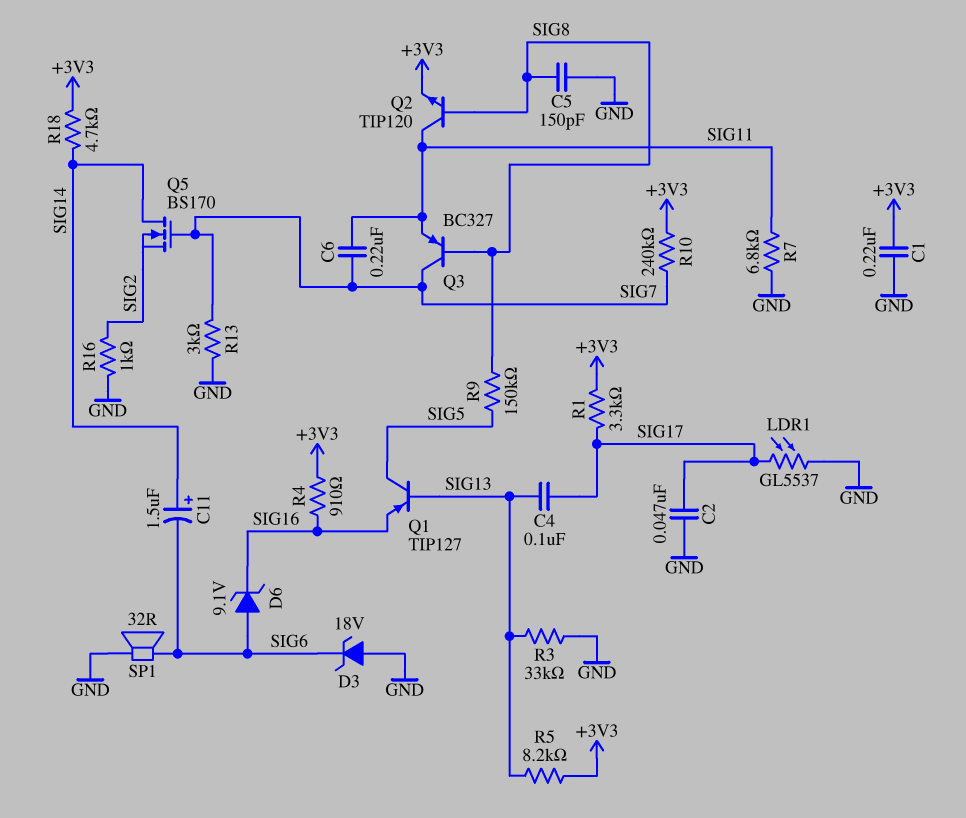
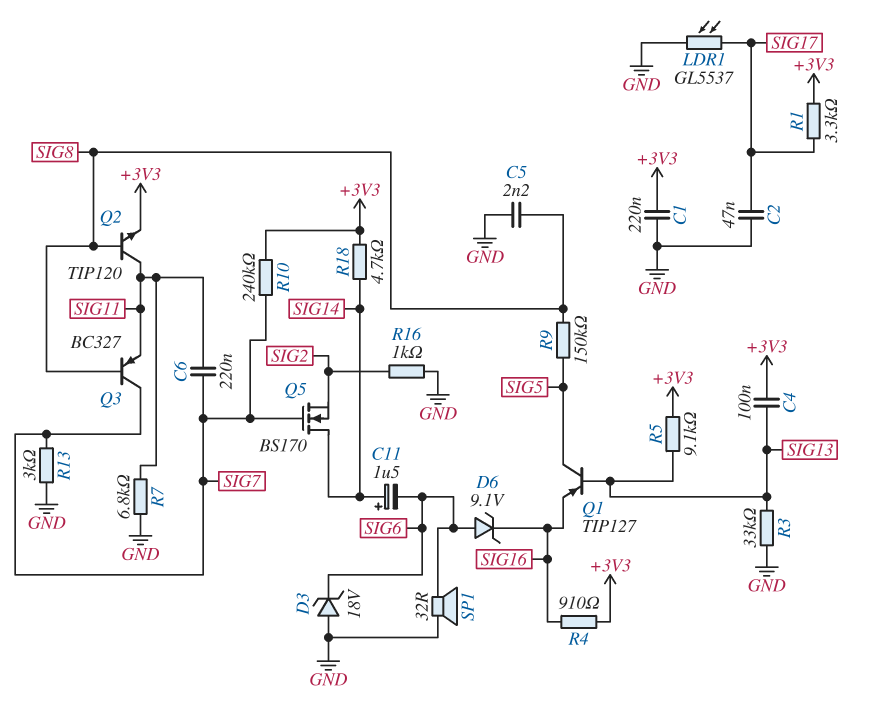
C4: 100nF (SIG13, SIG17) -> 100nF (+3V3, SIG13)
C5: 150pF (GND, SIG8) -> 2.2nF (GND, SIG8)
R5: 8.2k (+3V3, SIG13) -> 9.1k (+3V3, SIG13)

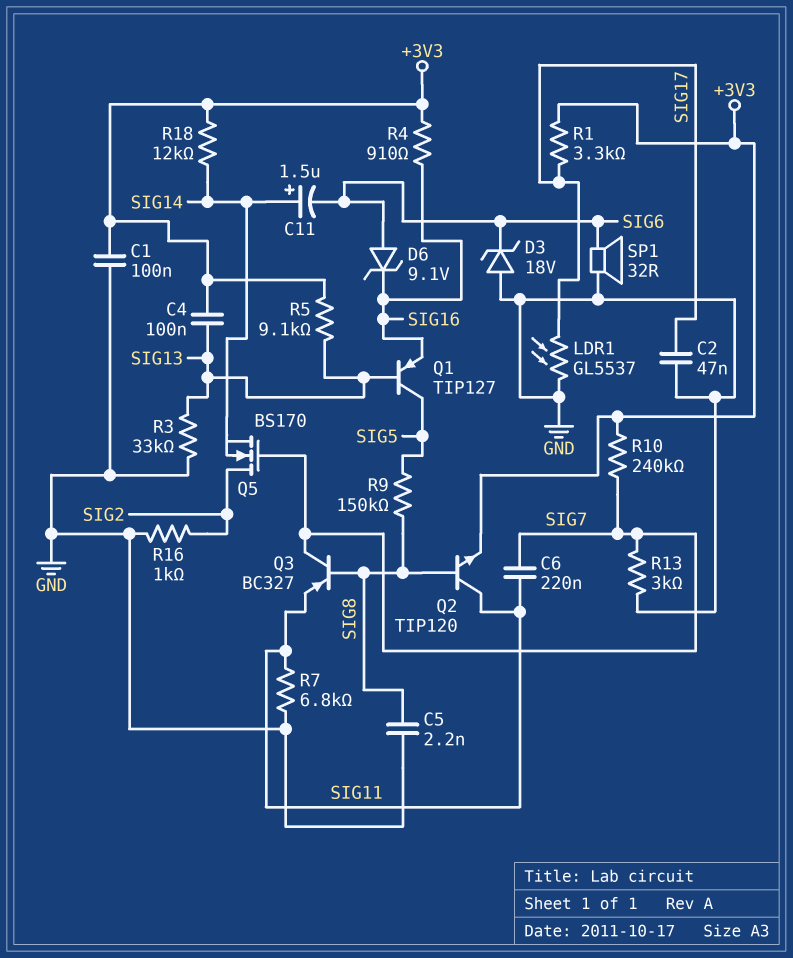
C1: 220nF (+3V3, GND) -> 100nF (+3V3, GND)
Q5: NMOS BS170 (G SIG7, D SIG14, S SIG2) -> NMOS BS170 (G SIG7, D SIG2, S SIG14)
R18: 4.7k (+3V3, SIG14) -> 12k (+3V3, SIG14)

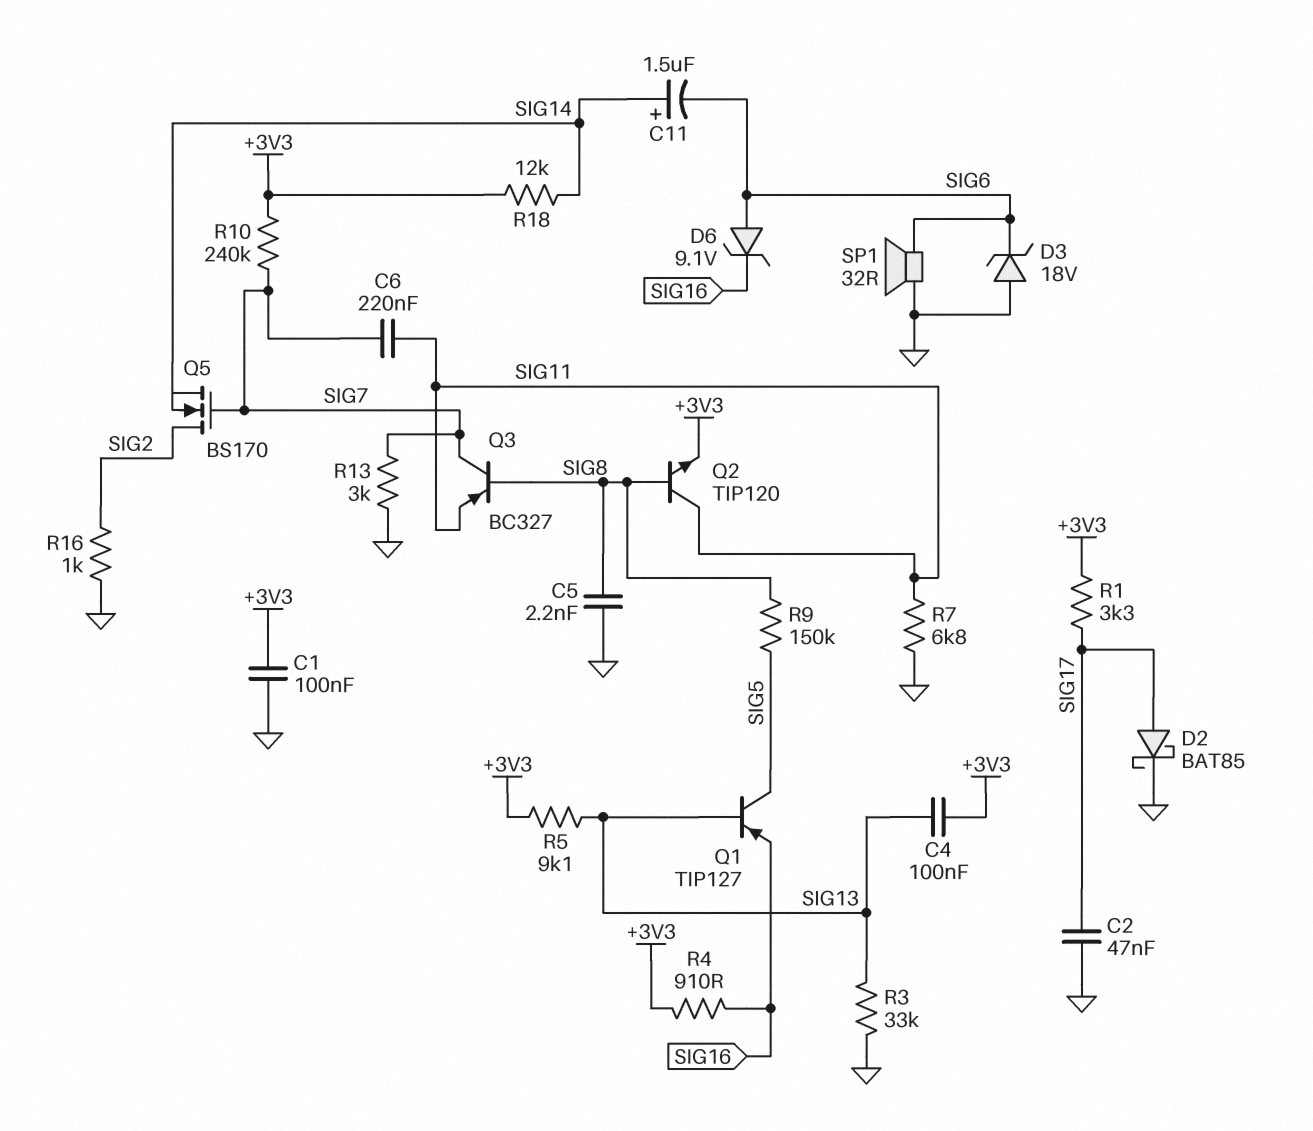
D2: none -> schottky BAT85 (A SIG17, K GND)
LDR1: GL5537 (GND, SIG17) -> none

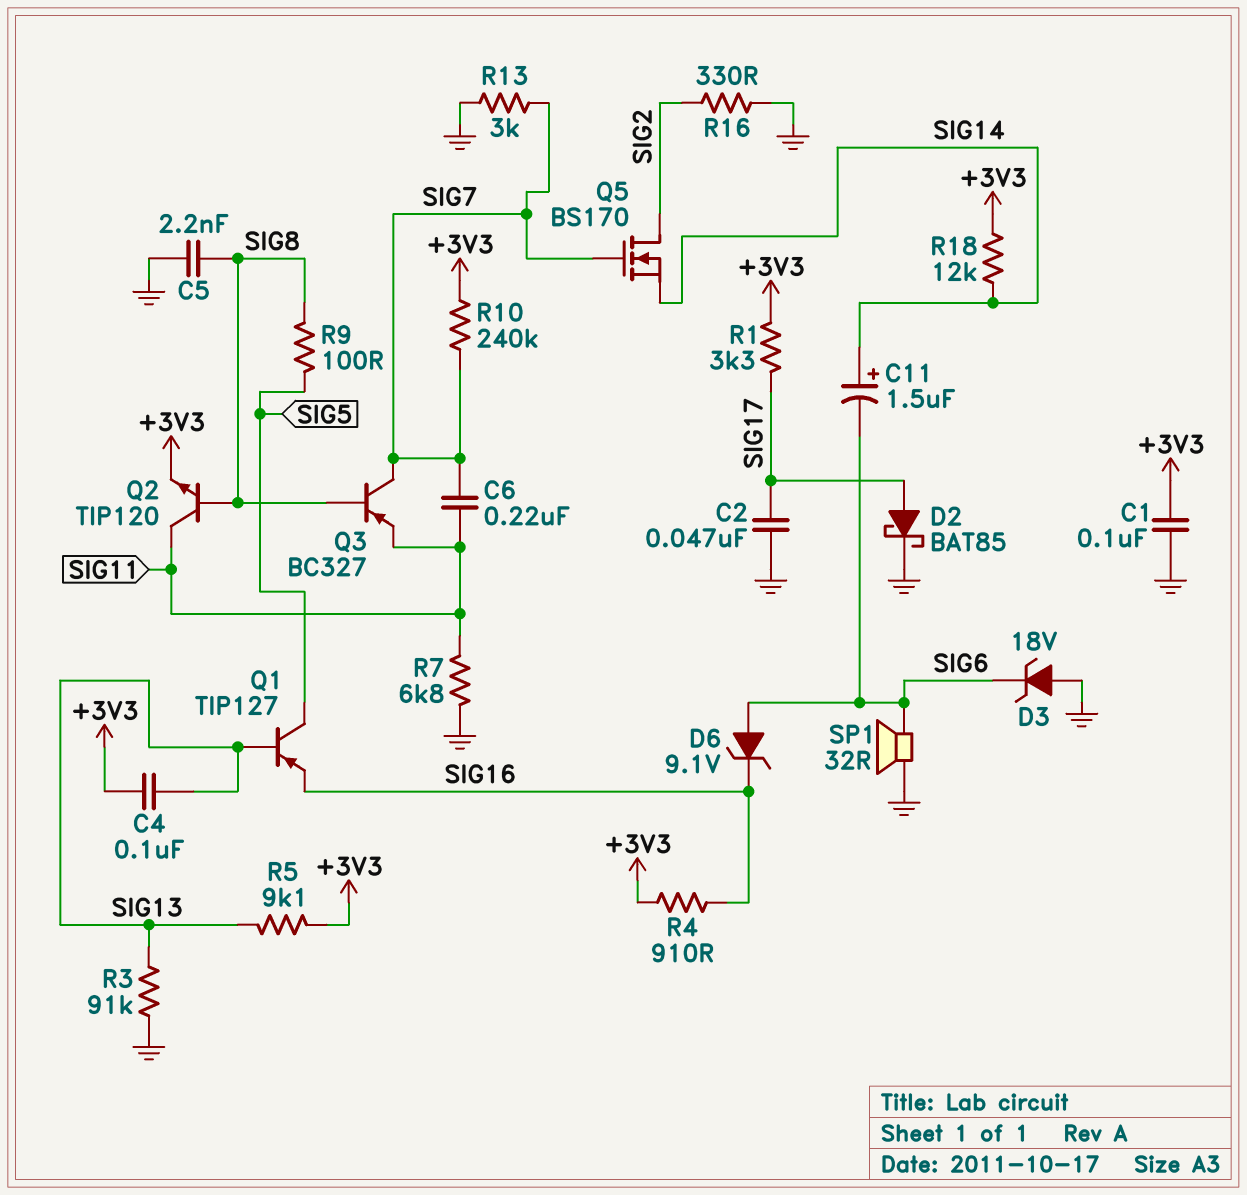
R3: 33k (GND, SIG13) -> 91k (GND, SIG13)
R9: 150k (SIG5, SIG8) -> 100 (SIG5, SIG8)
R16: 1k (GND, SIG2) -> 330 (GND, SIG2)

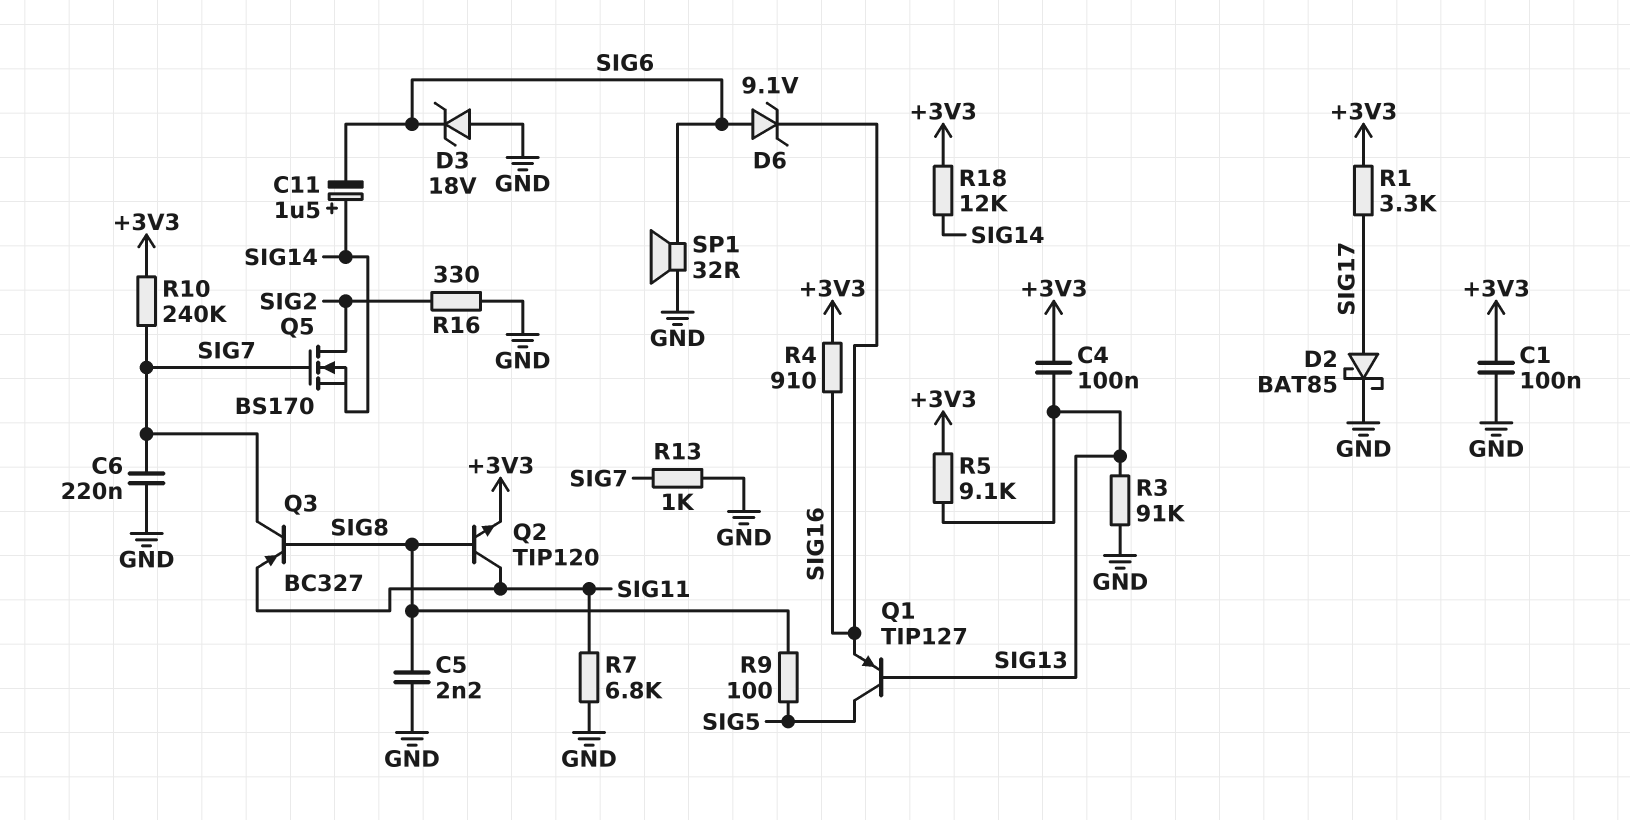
C2: 47nF (GND, SIG17) -> none
C6: 220nF (SIG7, SIG11) -> 220nF (GND, SIG7)
R13: 3k (GND, SIG7) -> 1k (GND, SIG7)

